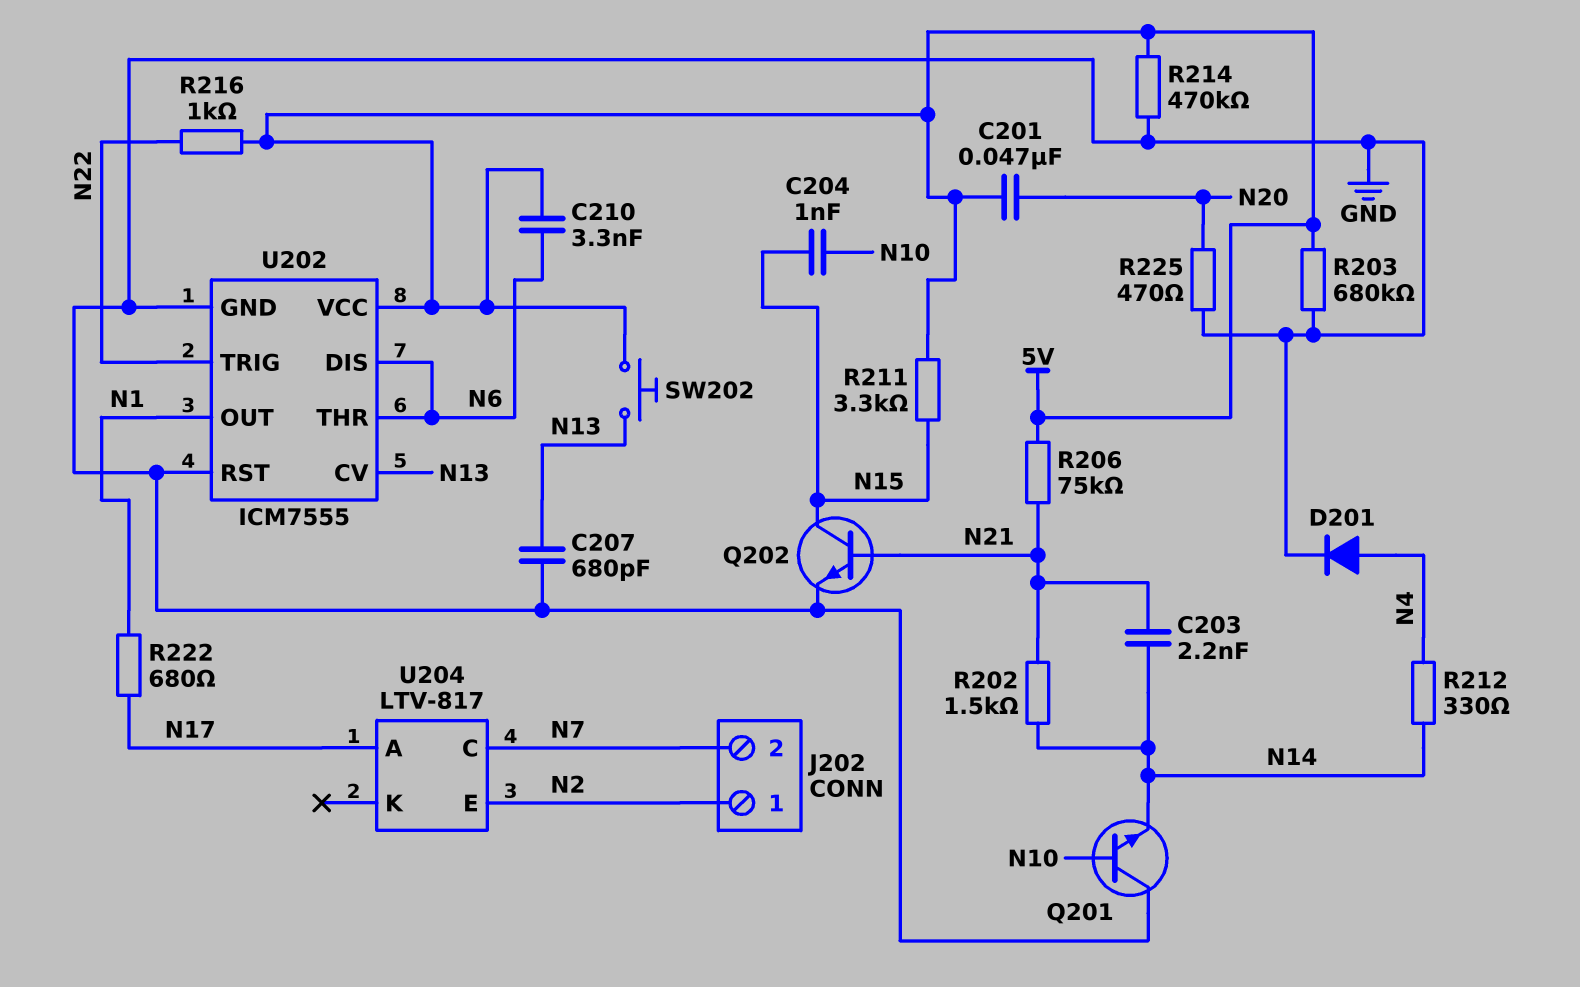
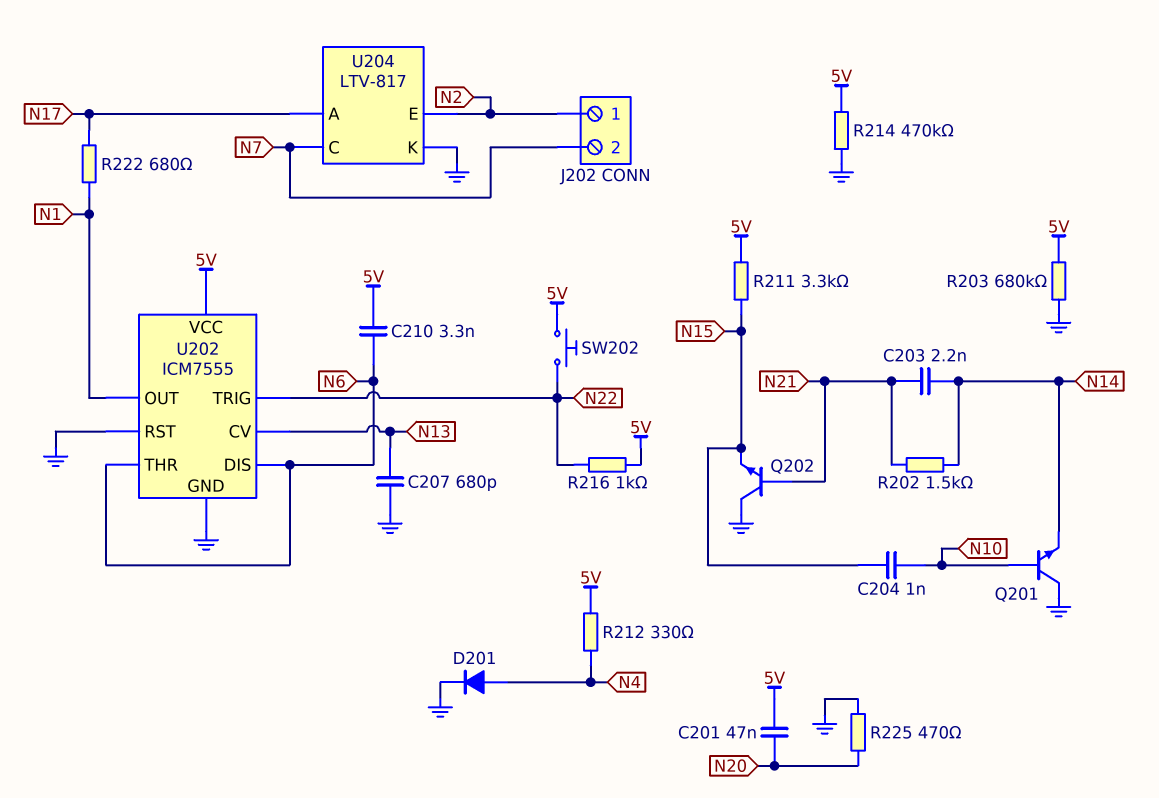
Q202: NPN (B N21, C N15, E GND) -> NPN (B N21, C GND, E N15)
R206: 75k (5V, N21) -> none
R212: 330 (N4, N14) -> 330 (5V, N4)
SW202: button (5V, N13) -> button (5V, N22)
U204 pin K: none -> GND

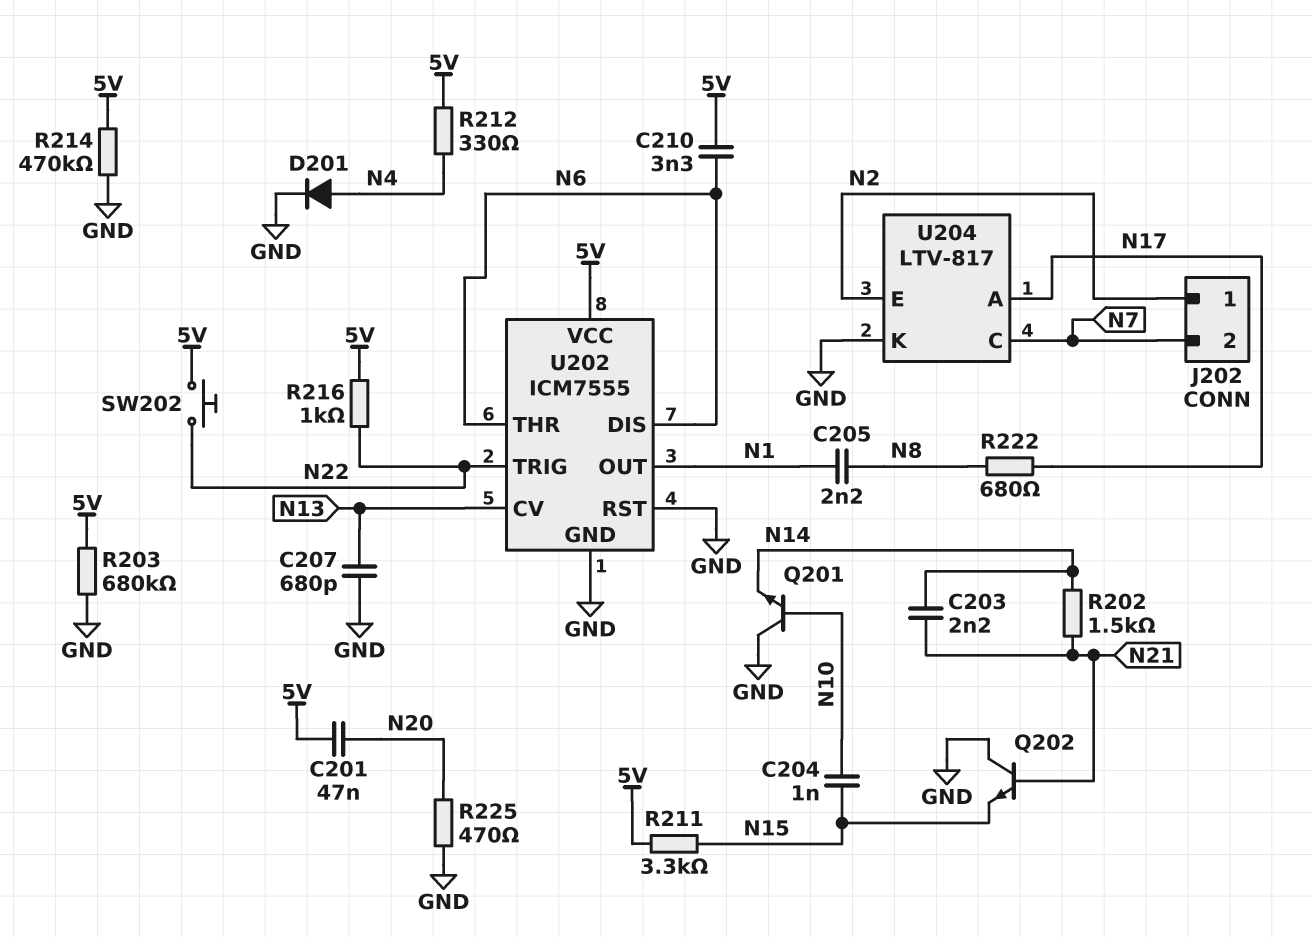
C205: none -> 2.2nF (N1, N8)
R222: 680 (N1, N17) -> 680 (N8, N17)

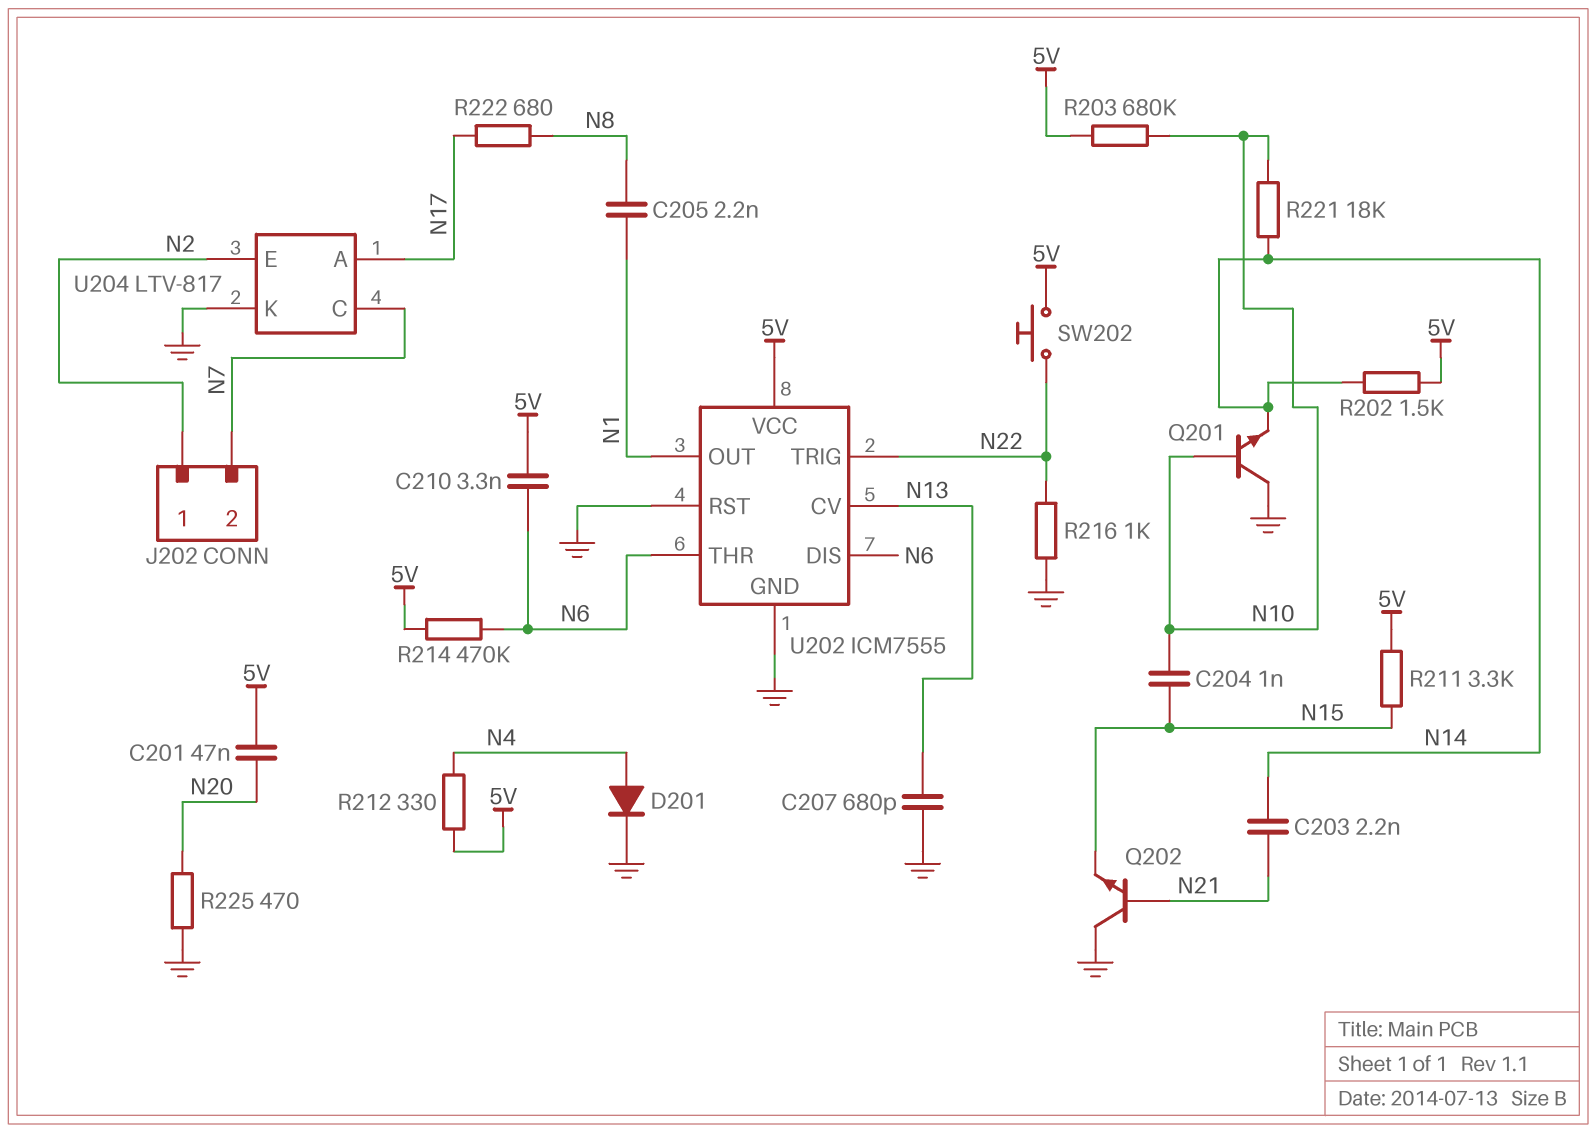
R202: 1.5k (N14, N21) -> 1.5k (5V, N14)
R203: 680k (5V, GND) -> 680k (5V, N10)
R214: 470k (5V, GND) -> 470k (5V, N6)
R216: 1k (5V, N22) -> 1k (GND, N22)
R221: none -> 18k (N10, N14)

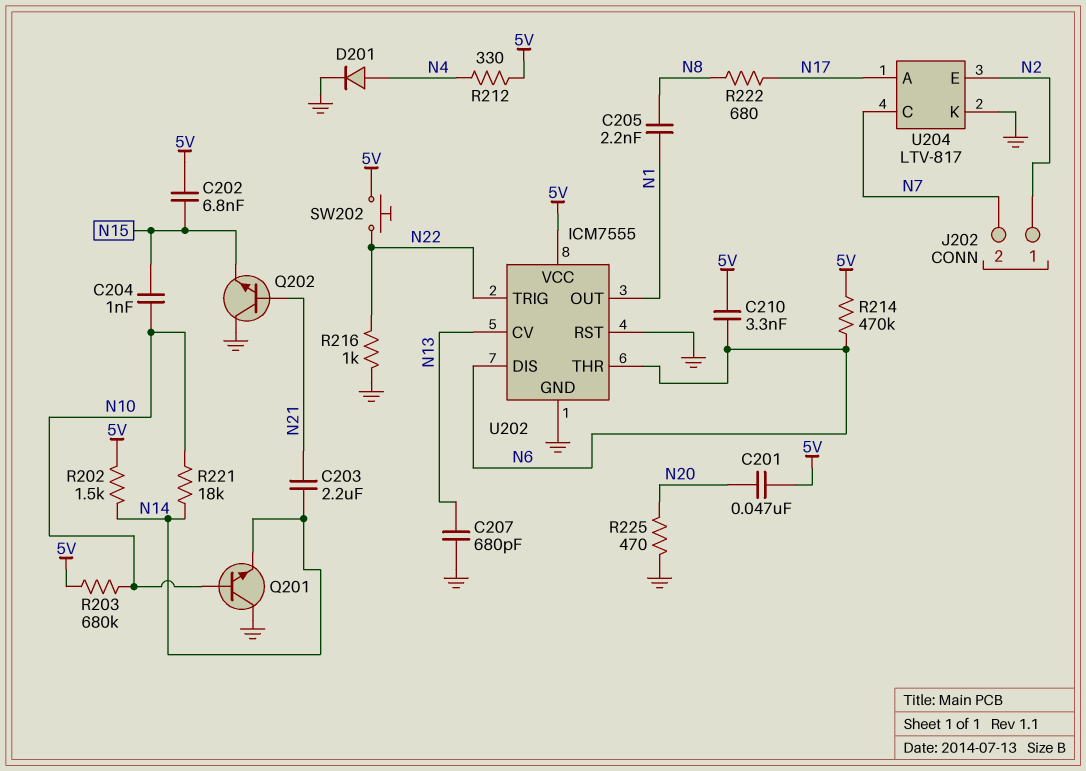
C202: none -> 6.8nF (5V, N15)
C203: 2.2nF (N14, N21) -> 2.2uF (N14, N21)
R211: 3.3k (5V, N15) -> none

